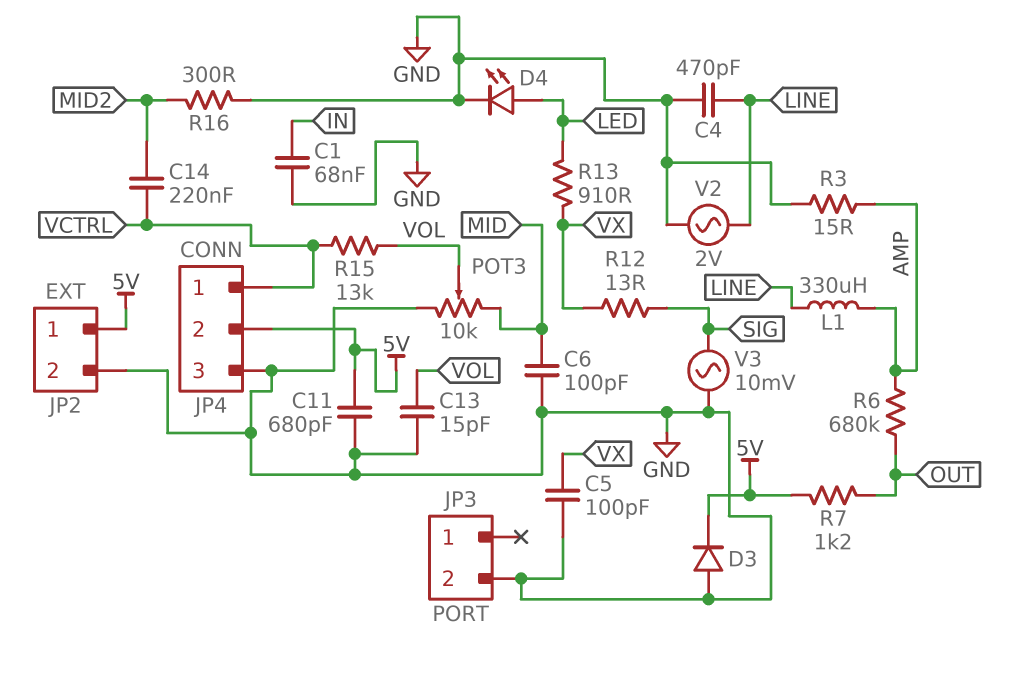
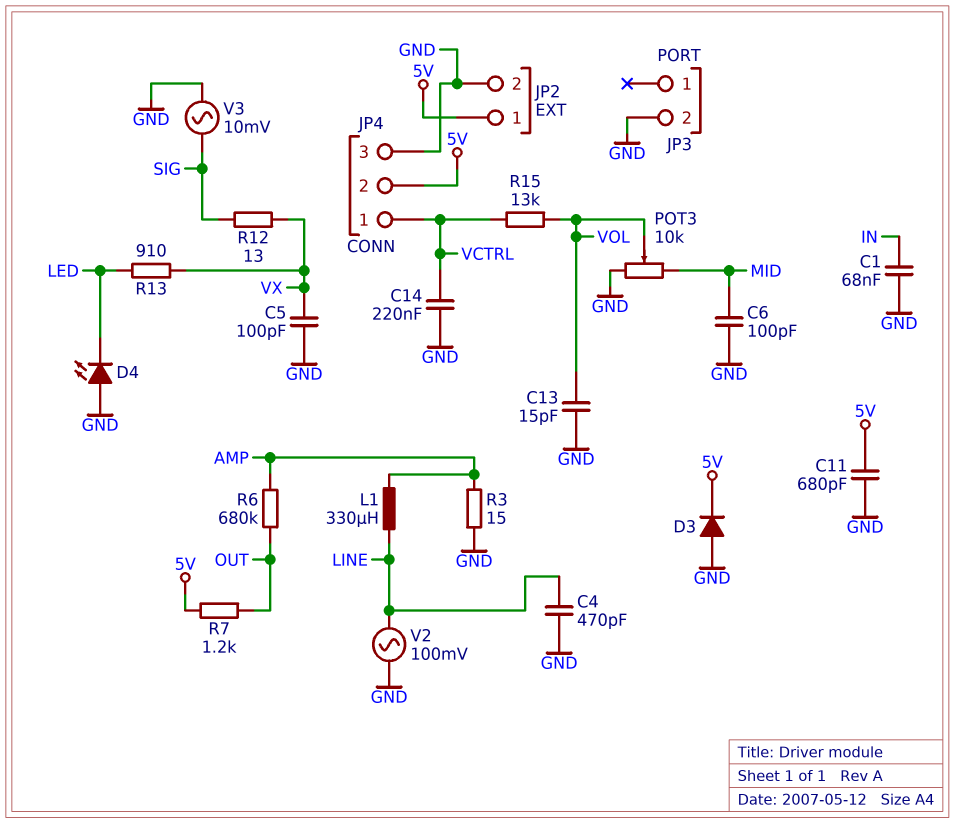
C14: 220nF (MID2, VCTRL) -> 220nF (GND, VCTRL)
D4: LED (A LED, K GND) -> LED (A GND, K LED)
R16: 300 (GND, MID2) -> none
V2: AC 2V (GND, LINE) -> AC 100mV (GND, LINE)

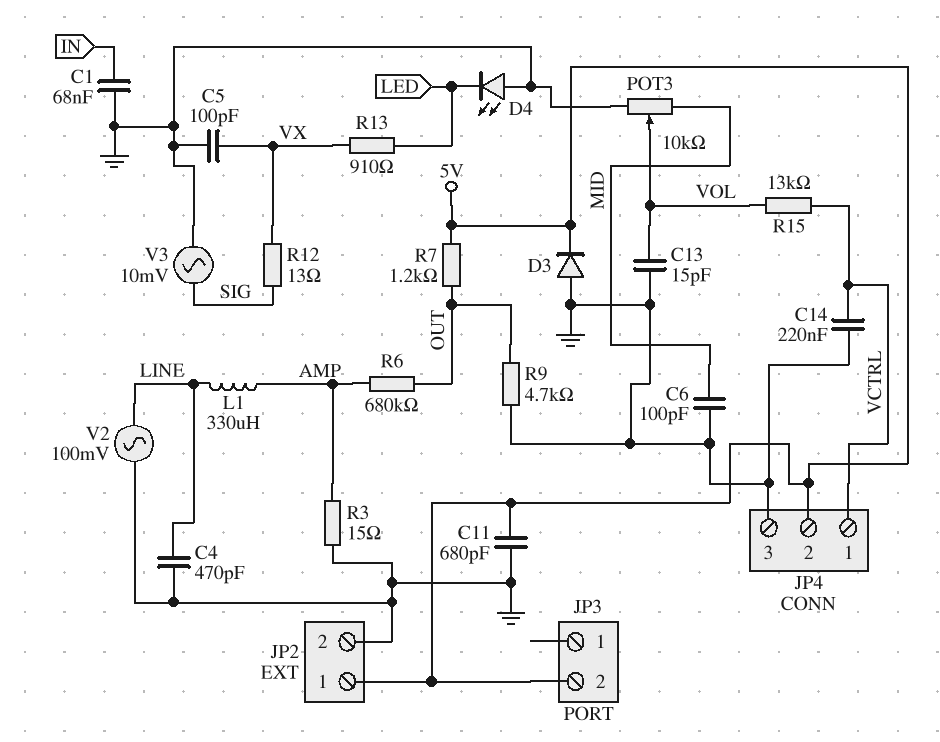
JP3 pin 2: GND -> 5V
R9: none -> 4.7k (GND, OUT)

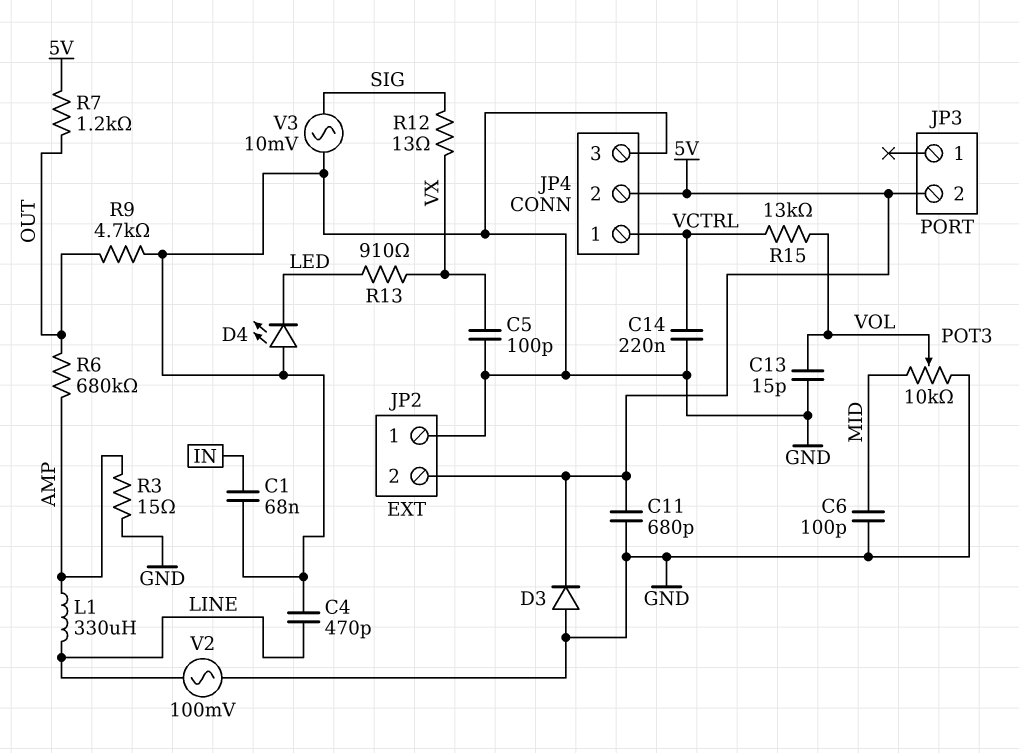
JP2 pin 1: 5V -> GND
JP2 pin 2: GND -> 5V

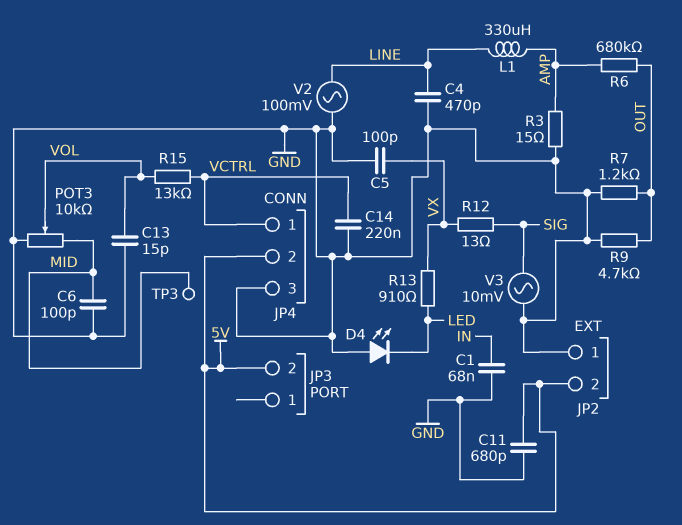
D3: diode (A GND, K 5V) -> none
R7: 1.2k (5V, OUT) -> 1.2k (GND, OUT)
TP3: none -> test point (MID)

